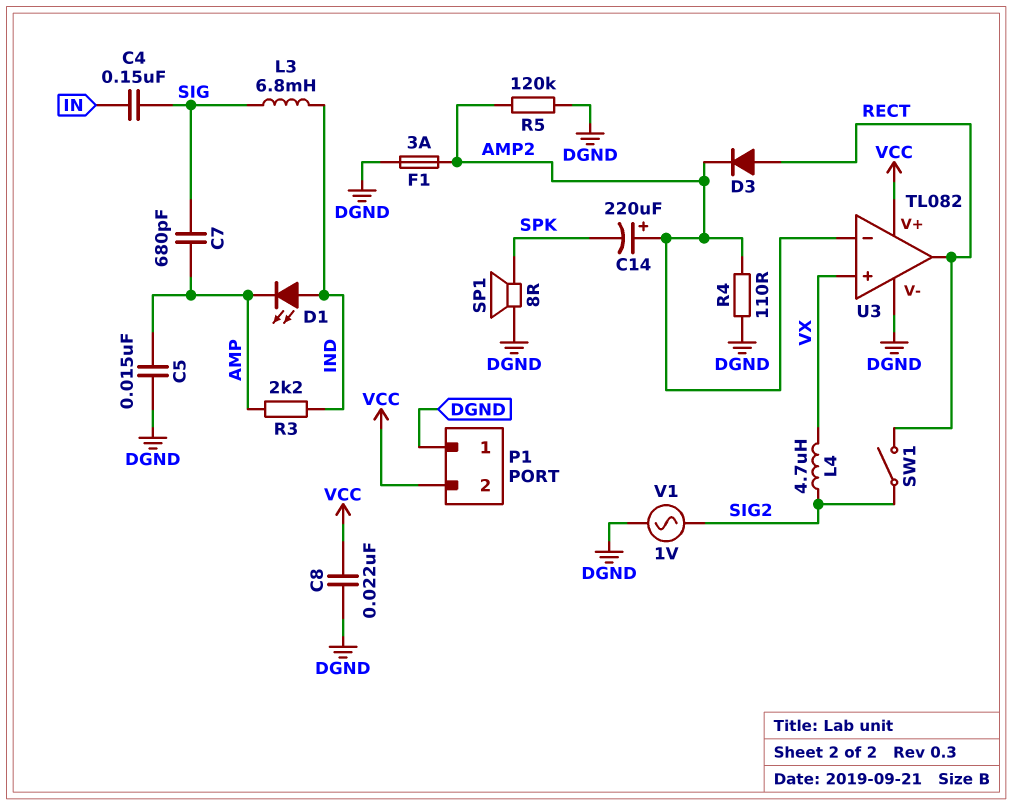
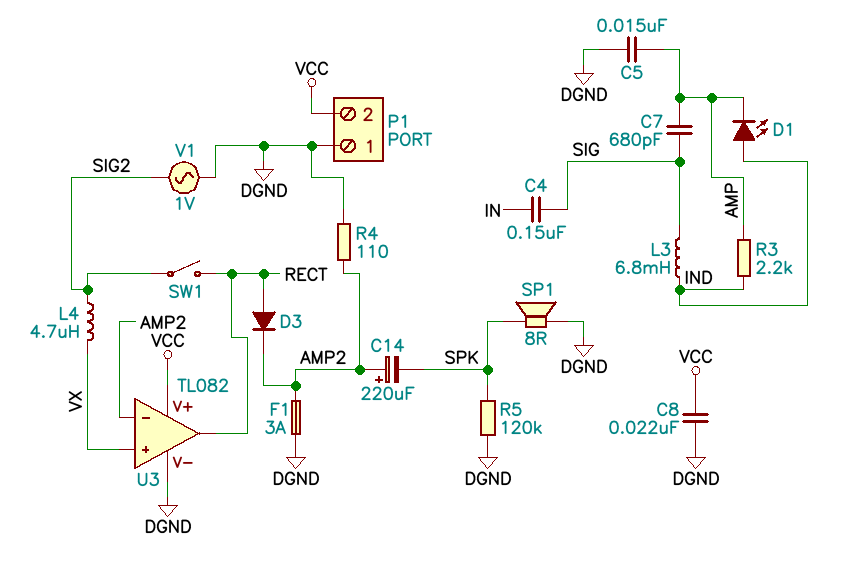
R5: 120k (AMP2, DGND) -> 120k (DGND, SPK)

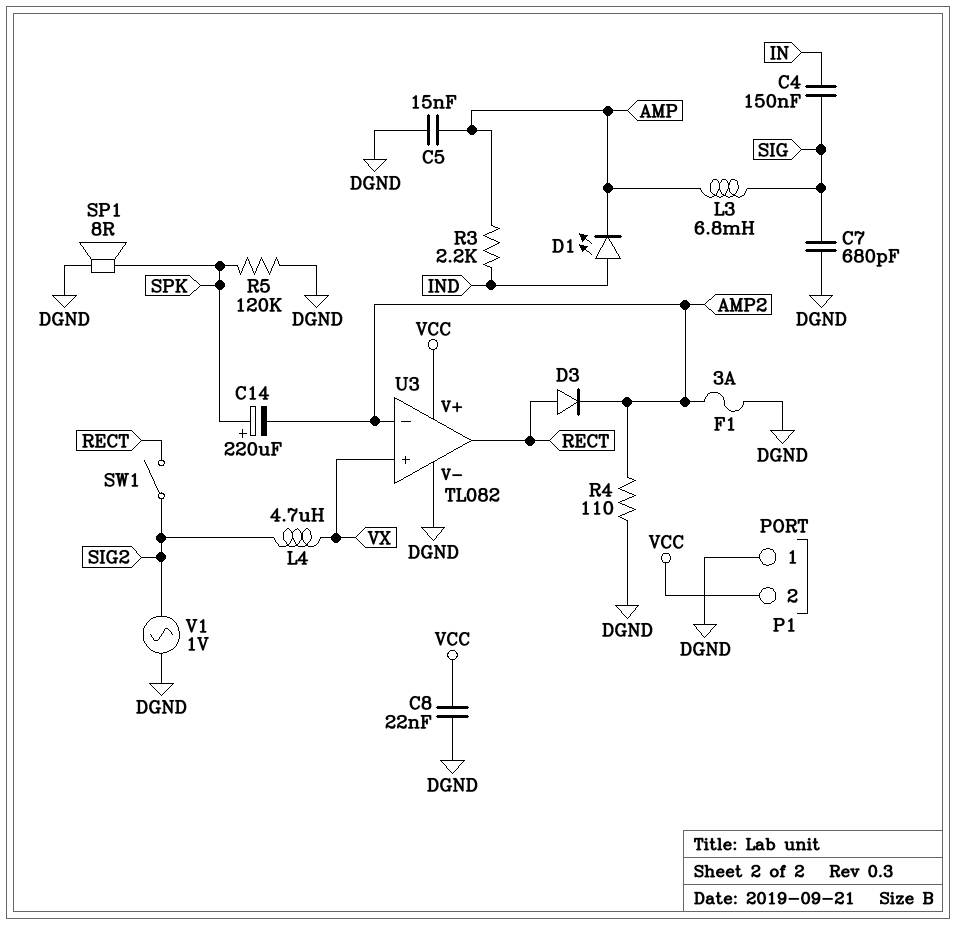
C7: 680pF (AMP, SIG) -> 680pF (DGND, SIG)
C14: 220uF (plus AMP2, minus SPK) -> 220uF (plus SPK, minus AMP2)
L3: 6.8mH (IND, SIG) -> 6.8mH (AMP, SIG)

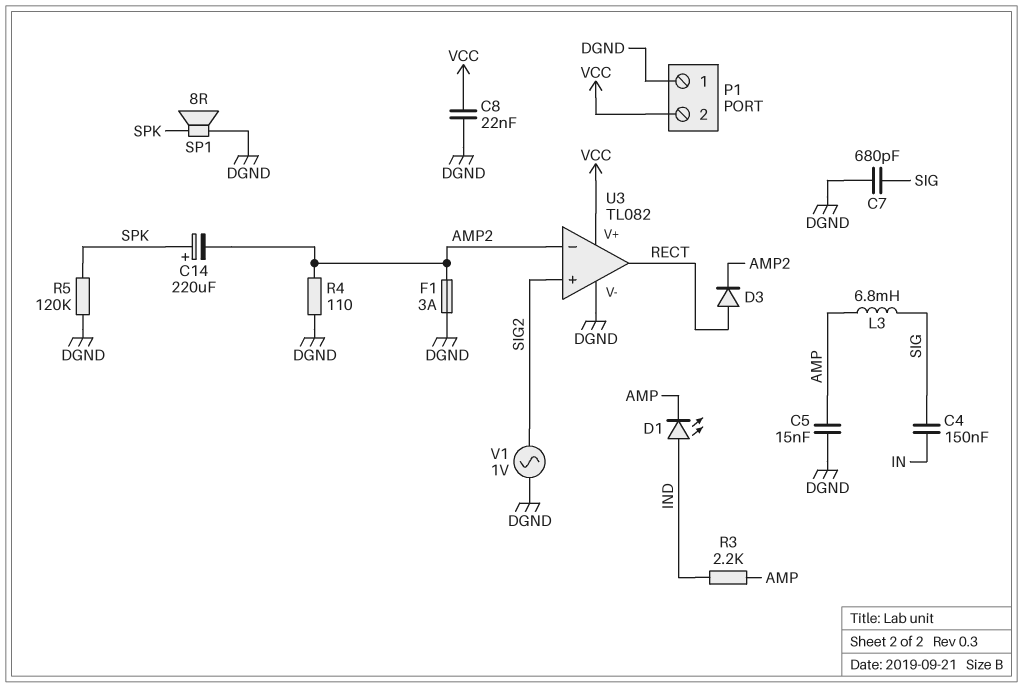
L4: 4.7uH (SIG2, VX) -> none
SW1: switch (RECT, SIG2) -> none
U3 pin in+: VX -> SIG2

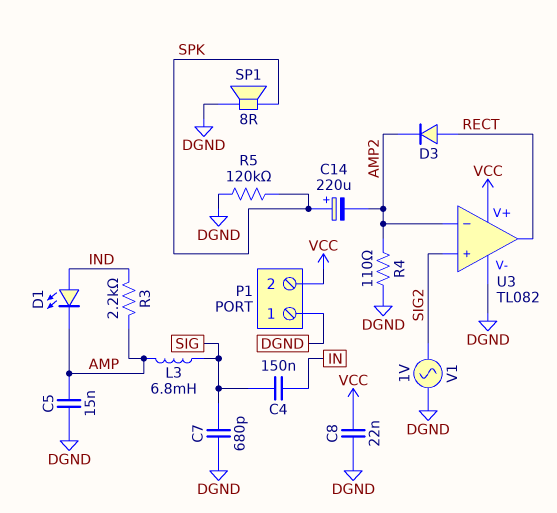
F1: 3A (AMP2, DGND) -> none

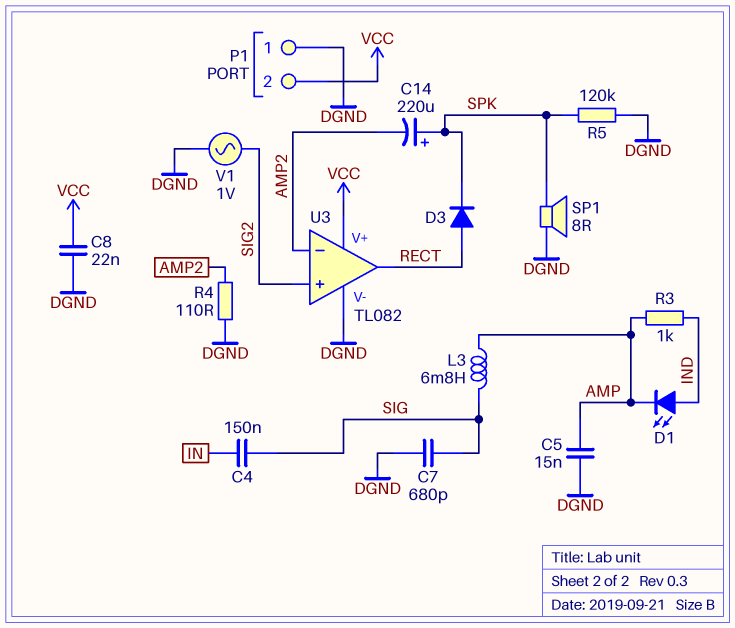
D3: diode (A RECT, K AMP2) -> diode (A RECT, K SPK)
R3: 2.2k (AMP, IND) -> 1k (AMP, IND)

